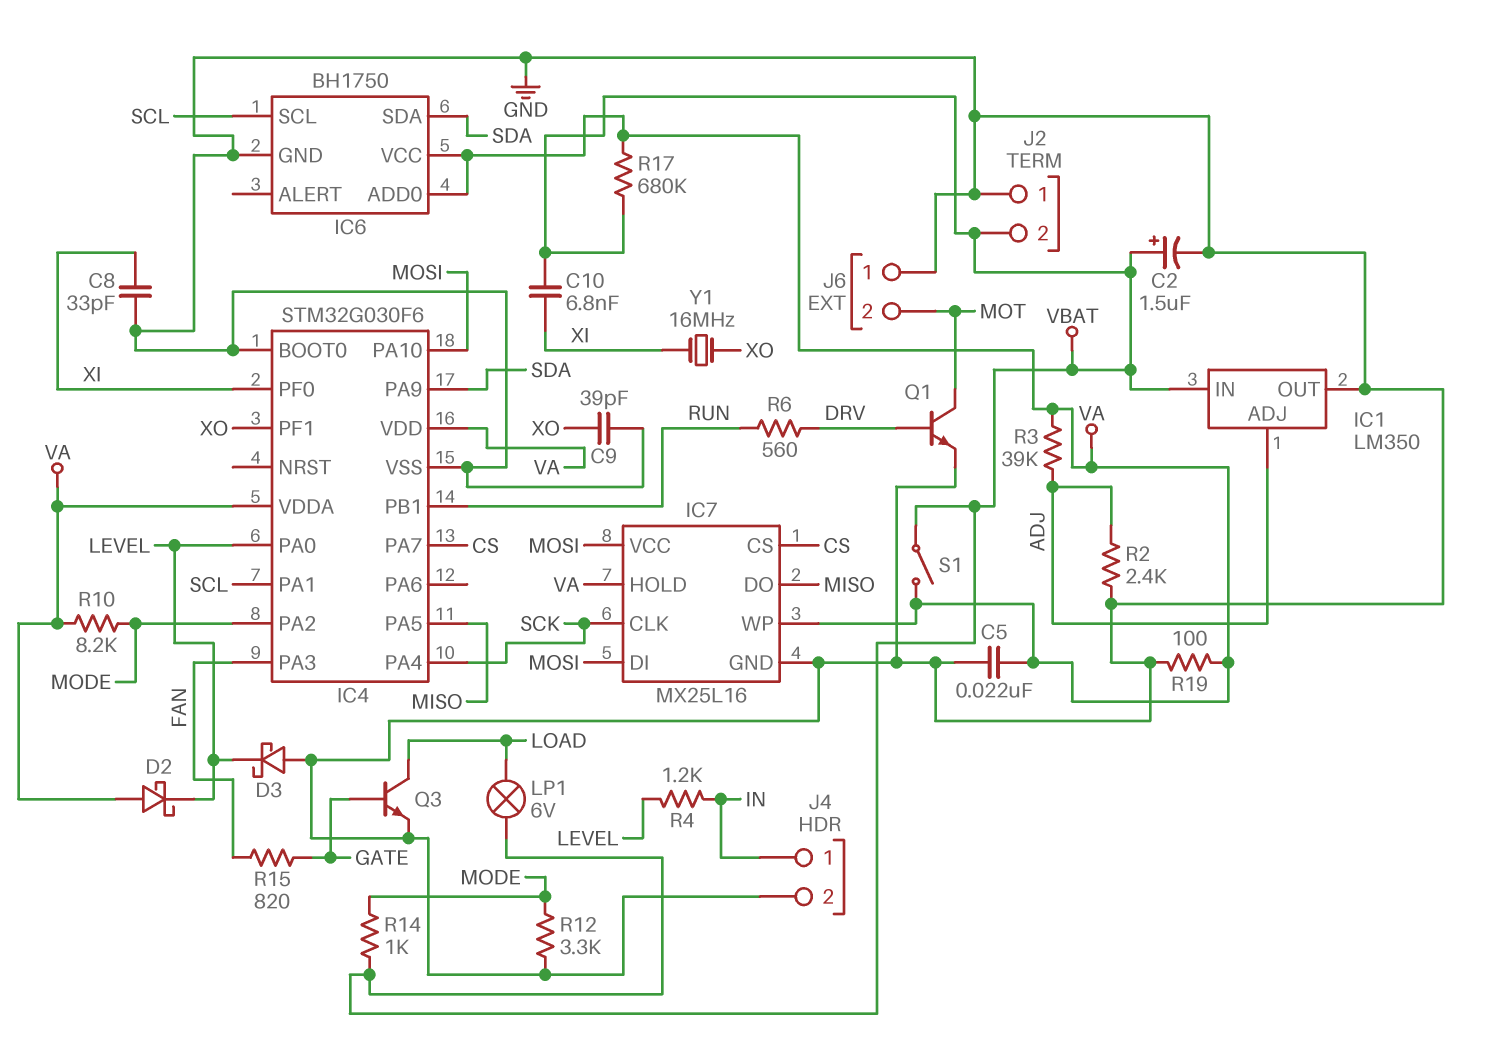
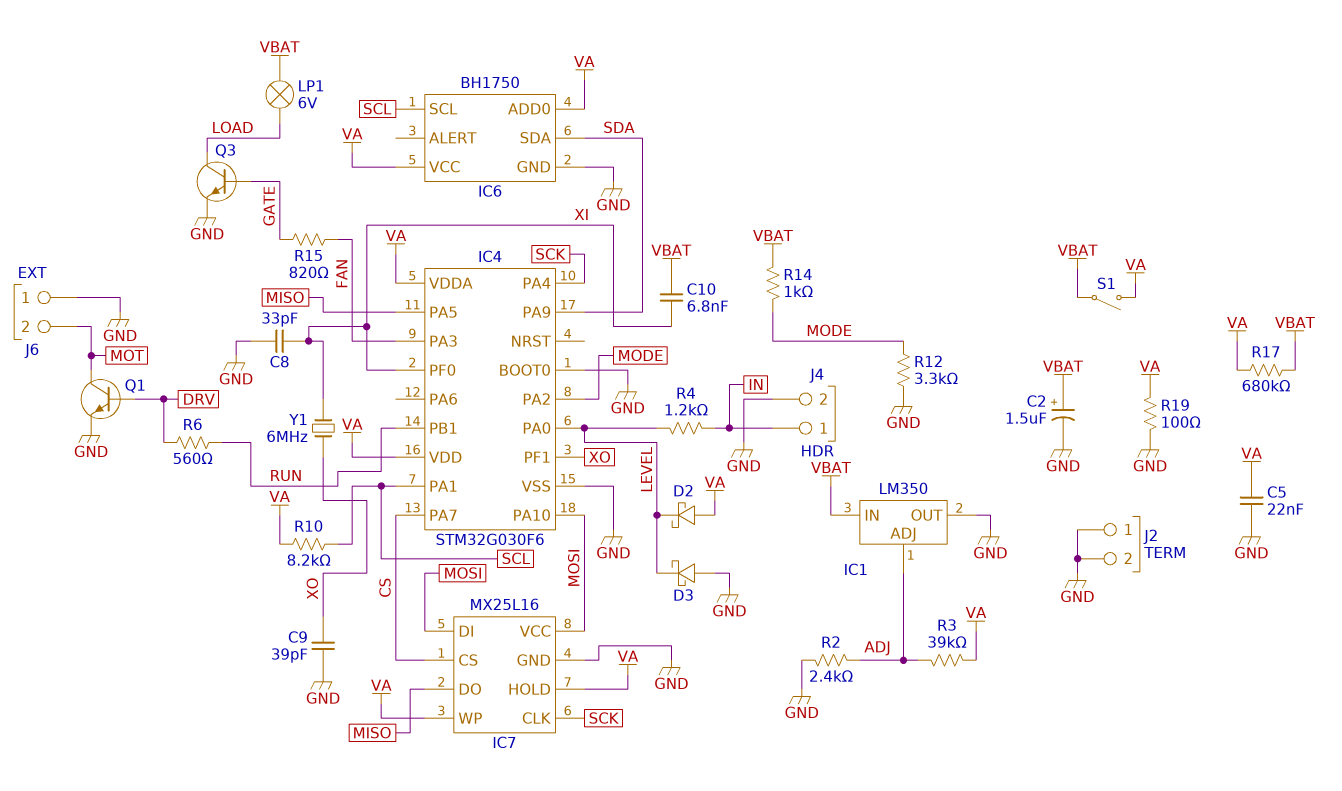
J2 pin 2: VBAT -> GND
R10: 8.2k (MODE, VA) -> 8.2k (SCL, VA)
Y1: 16MHz (XI, XO) -> 6MHz (XI, XO)

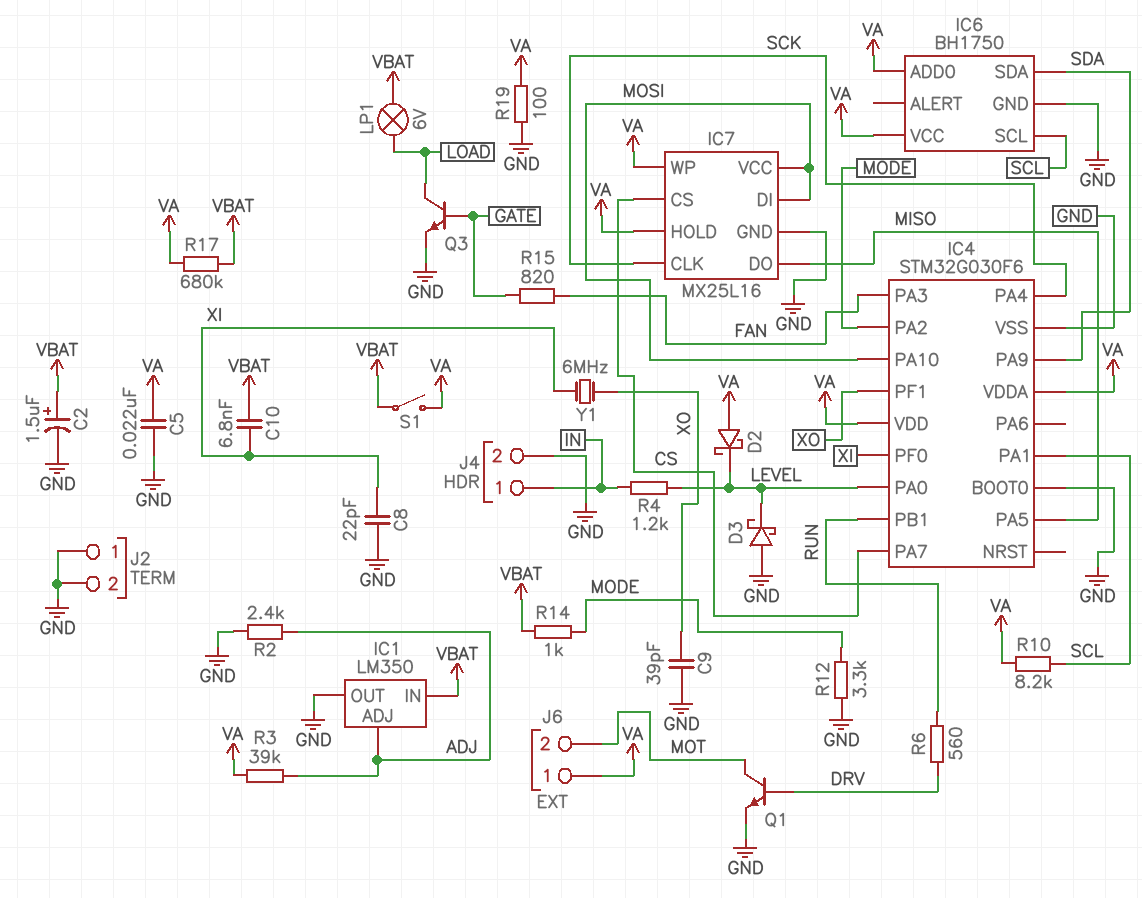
C8: 33pF (GND, XI) -> 22pF (GND, XI)
J6 pin 1: GND -> VA

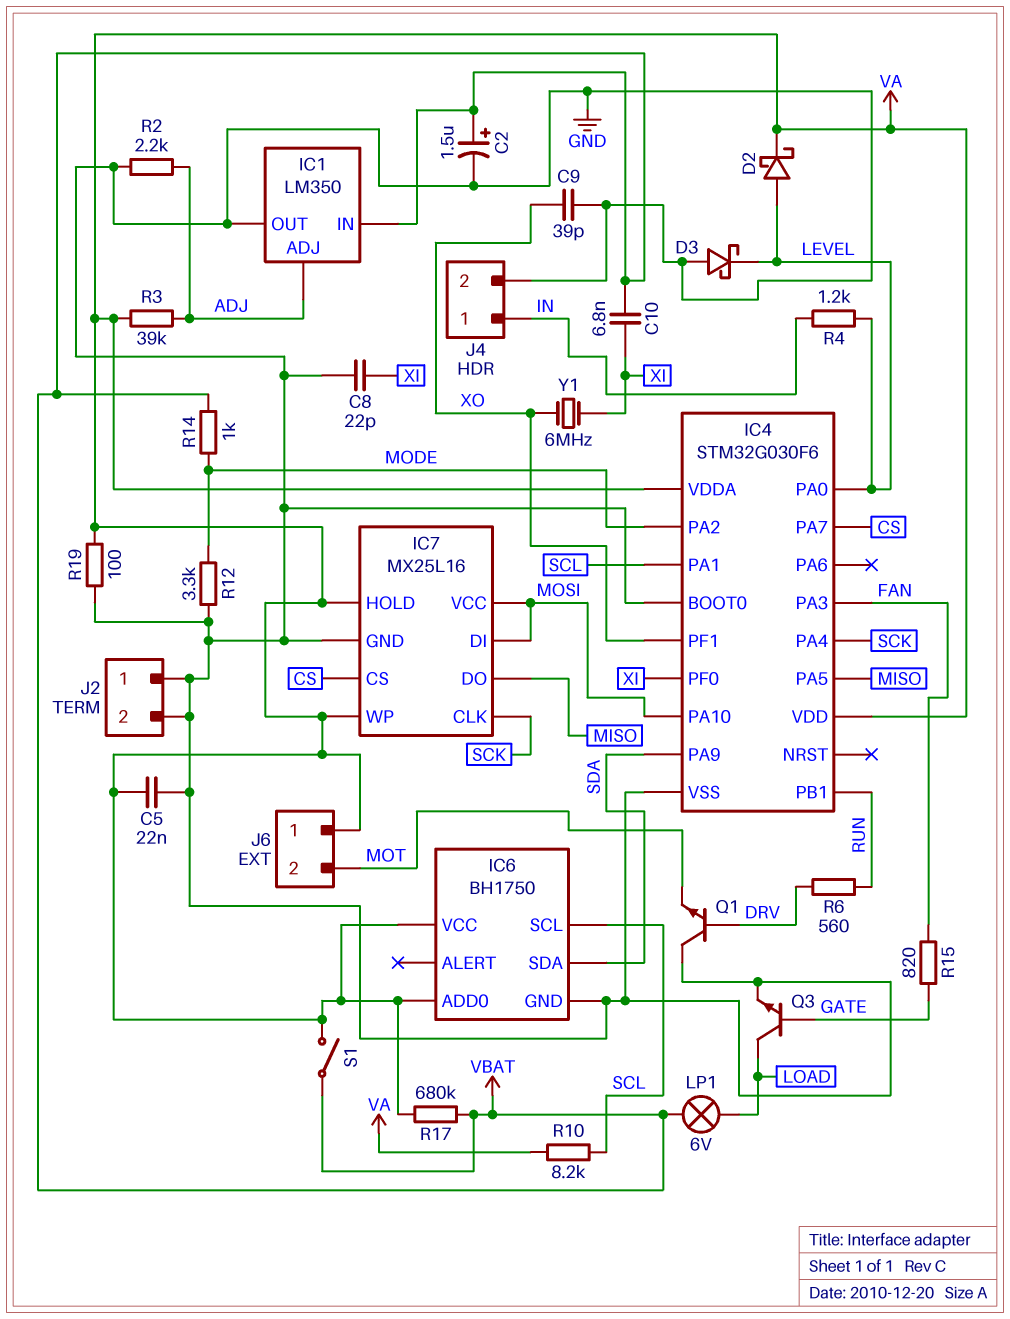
D2: schottky (A VA, K LEVEL) -> schottky (A LEVEL, K VA)
Q1: NPN (B DRV, C MOT, E GND) -> NPN (B DRV, C GND, E MOT)
R2: 2.4k (ADJ, GND) -> 2.2k (ADJ, GND)

